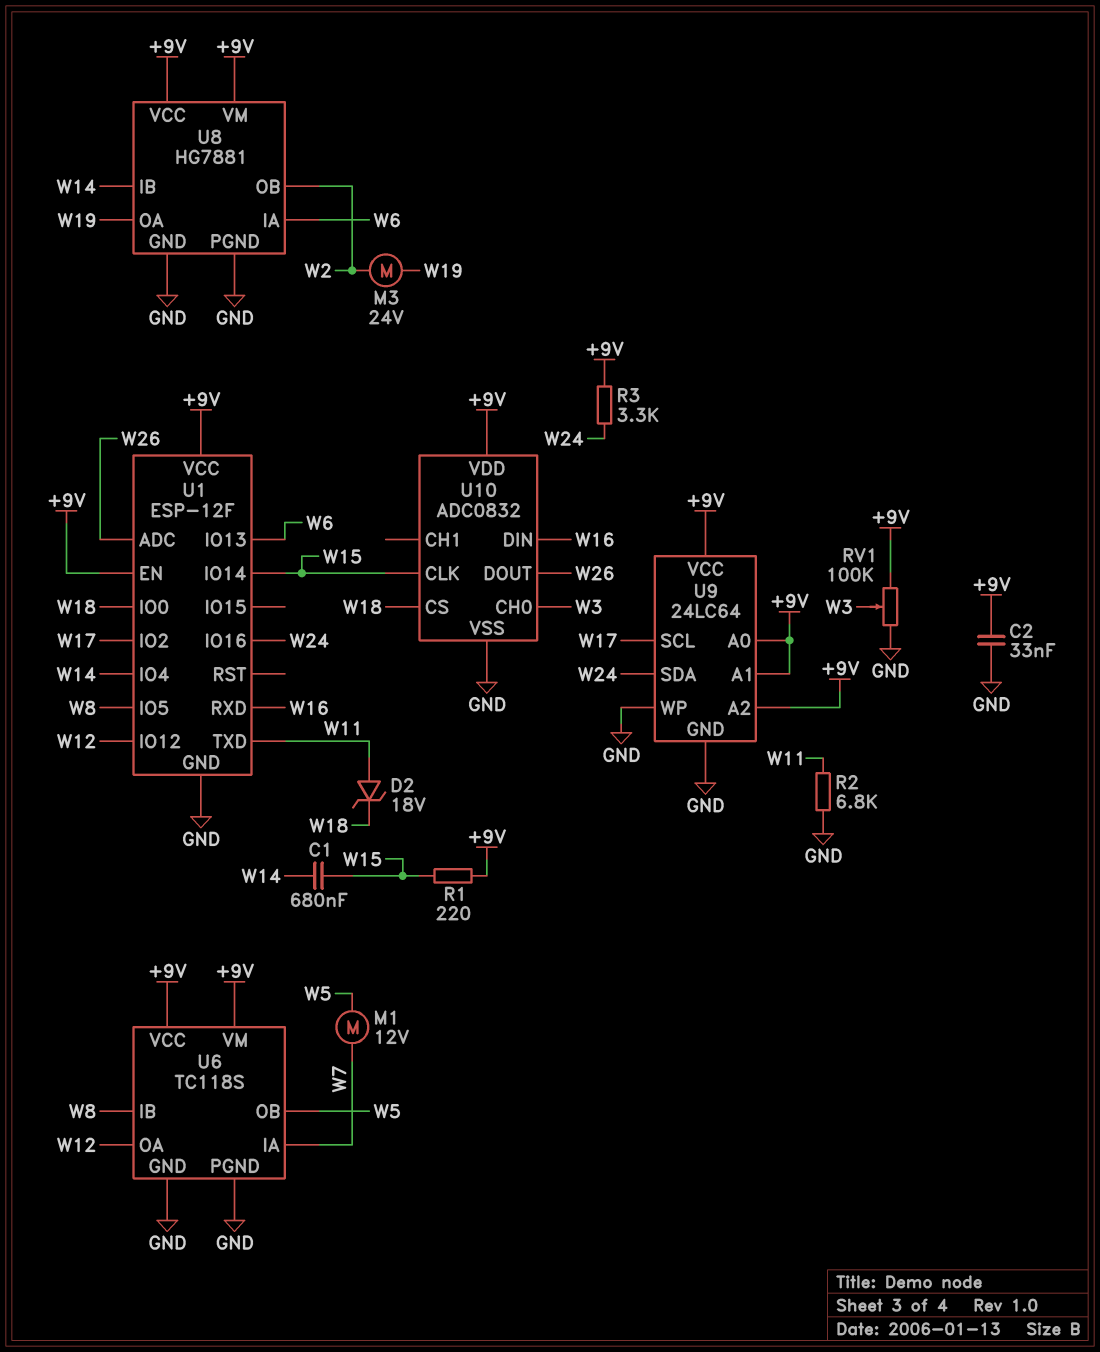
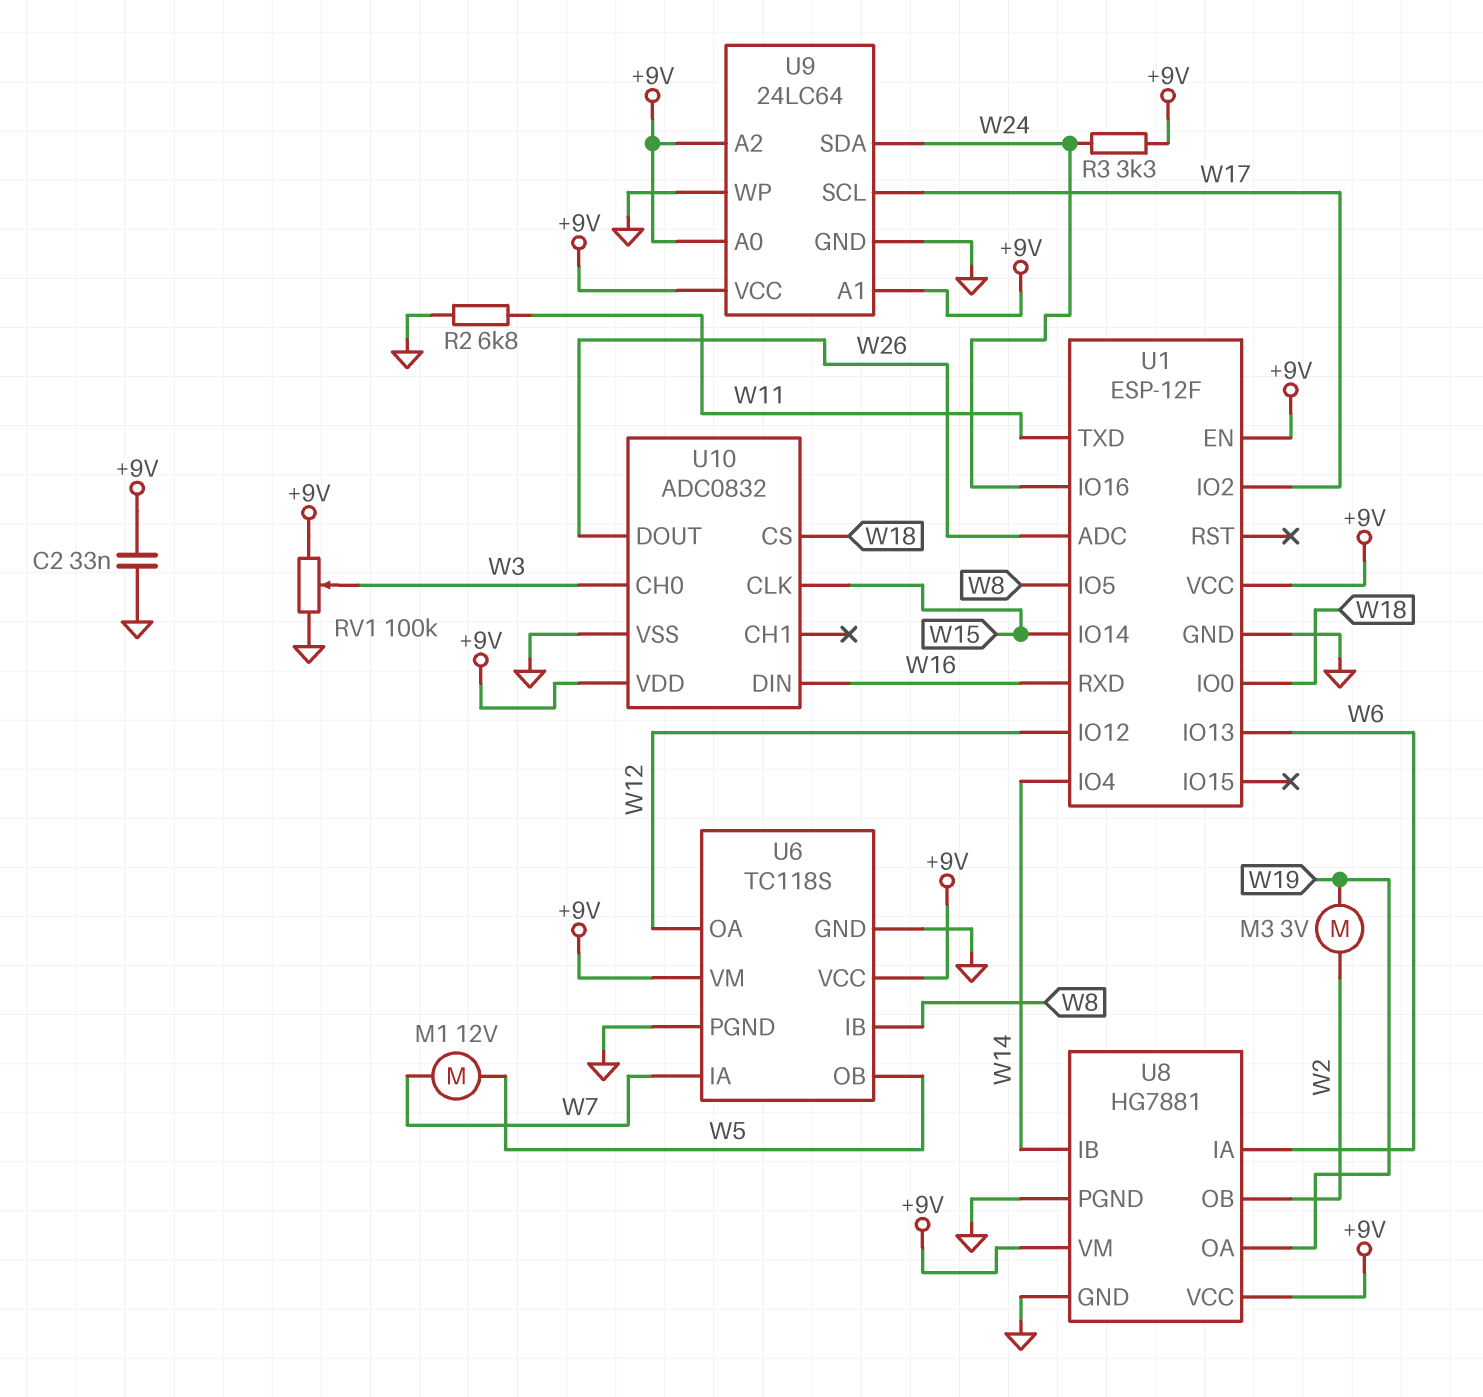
C1: 680nF (W14, W15) -> none
D2: zener 18V (A W11, K W18) -> none
M3: motor 24V (W2, W19) -> motor 3V (W2, W19)
R1: 220 (+9V, W15) -> none

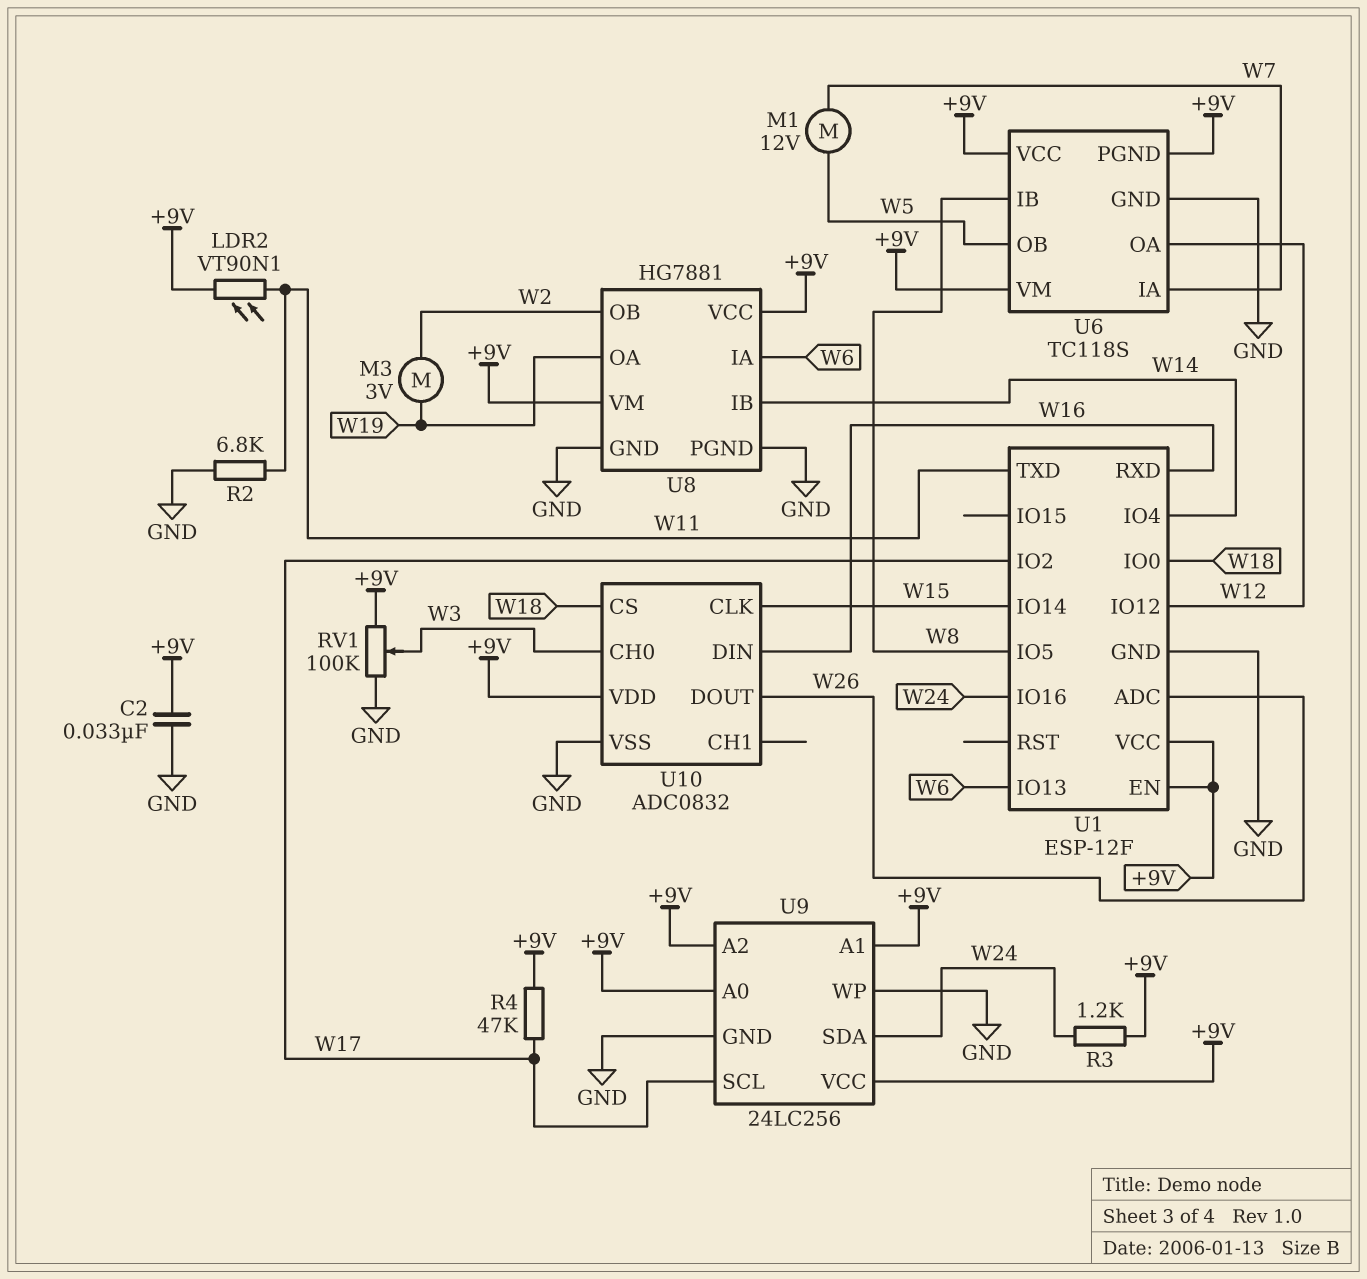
LDR2: none -> VT90N1 (+9V, W11)
R3: 3.3k (+9V, W24) -> 1.2k (+9V, W24)
R4: none -> 47k (+9V, W17)
U6 pin PGND: GND -> +9V
U9: 24LC64 -> 24LC256

